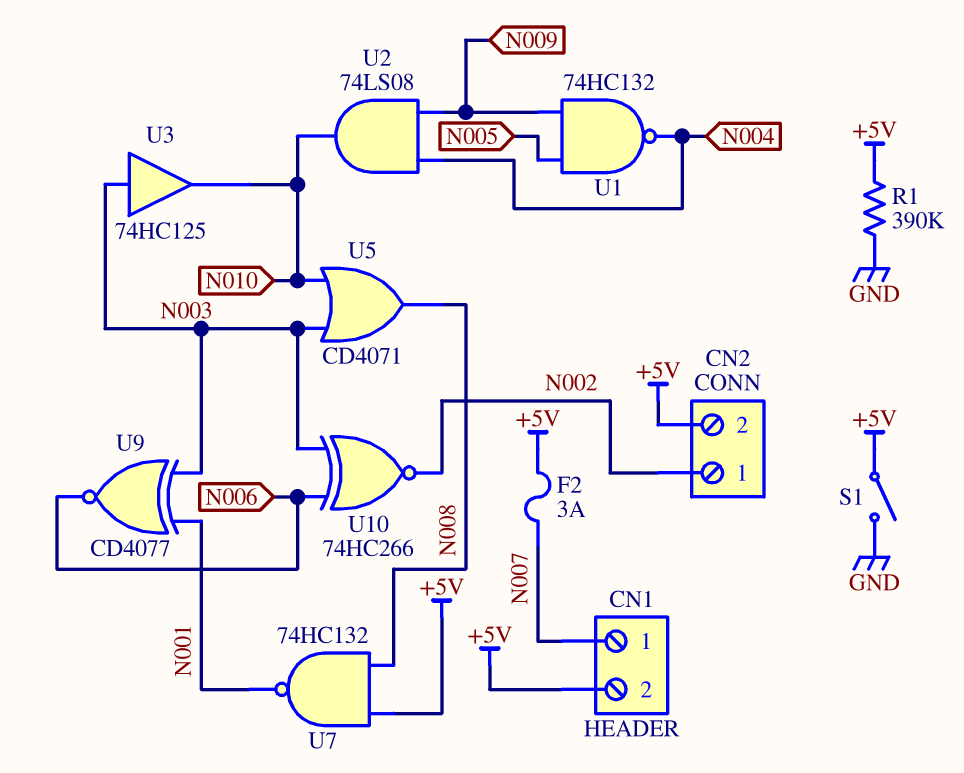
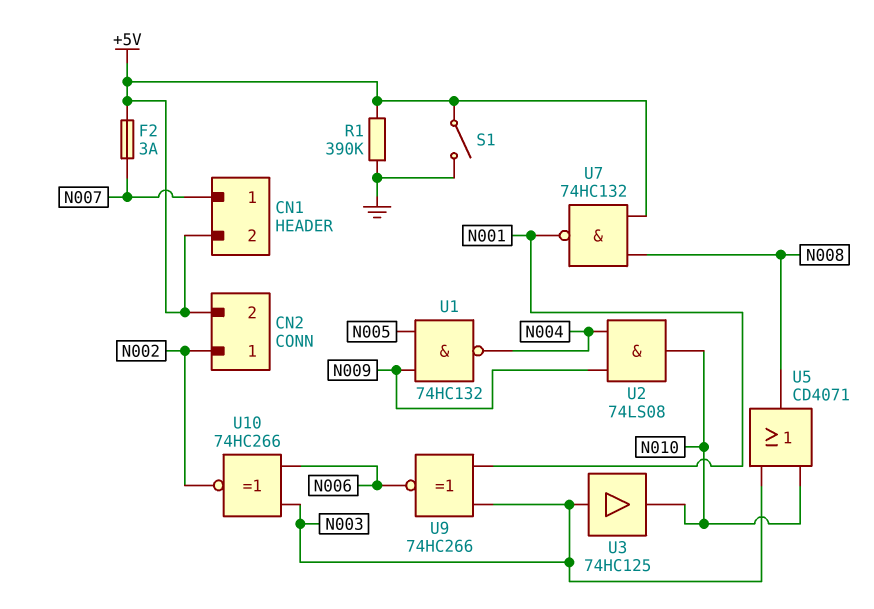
U9: XNOR CD4077 (in N001, in N003, out N006) -> XNOR 74HC266 (in N001, in N003, out N006)

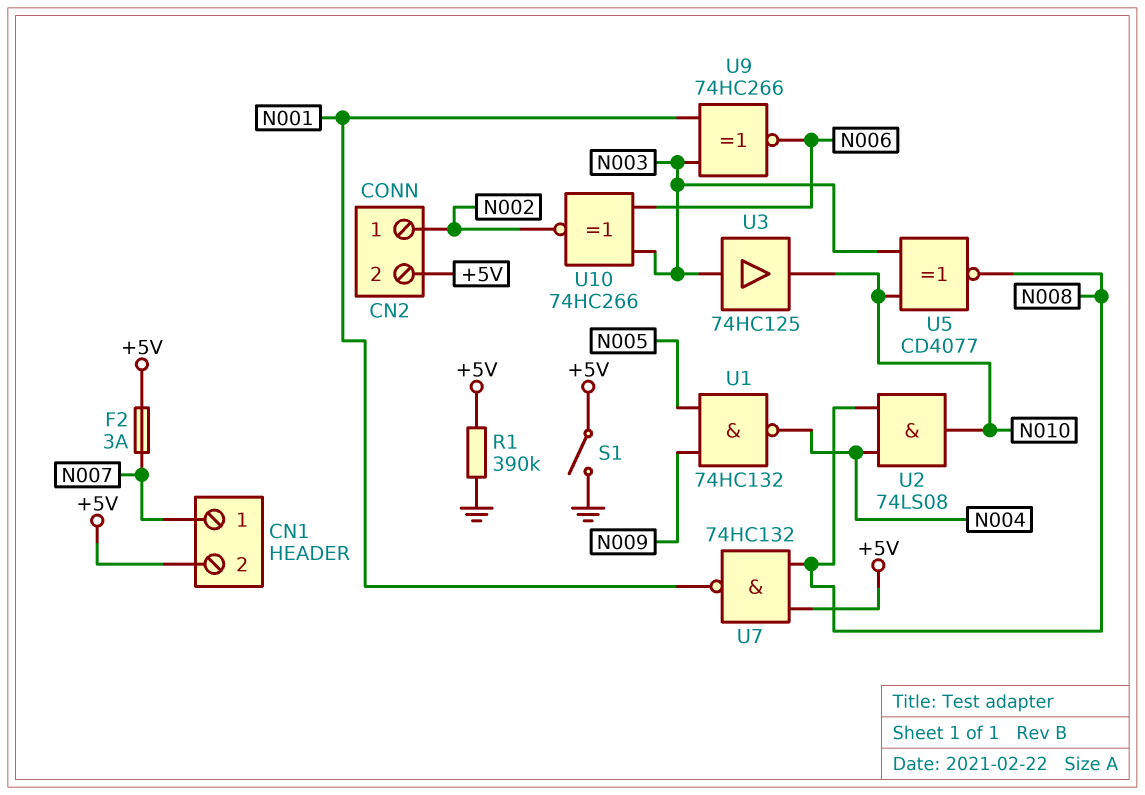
U2: AND 74LS08 (in N004, in N009, out N010) -> AND 74LS08 (in N004, in N008, out N010)
U5: OR CD4071 (in N003, in N010, out N008) -> XNOR CD4077 (in N003, in N010, out N008)

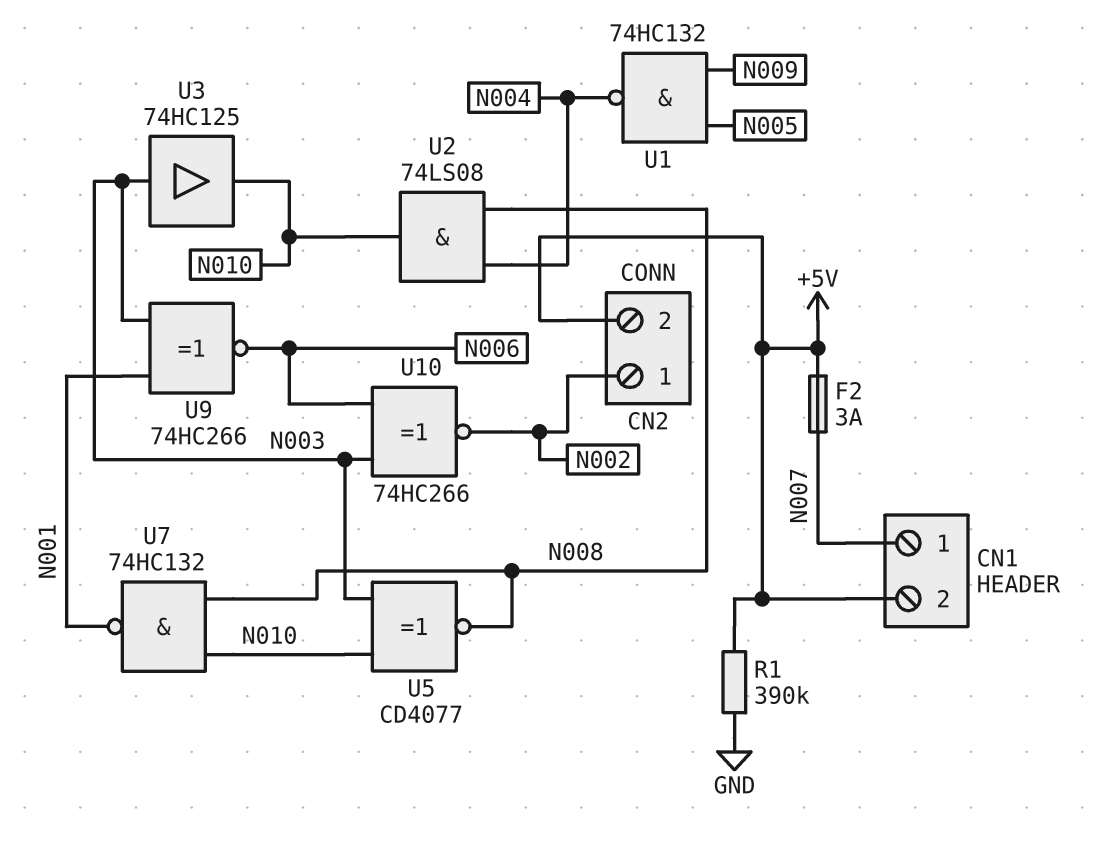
S1: switch (+5V, GND) -> none
U7: NAND 74HC132 (in +5V, in N008, out N001) -> NAND 74HC132 (in N008, in N010, out N001)

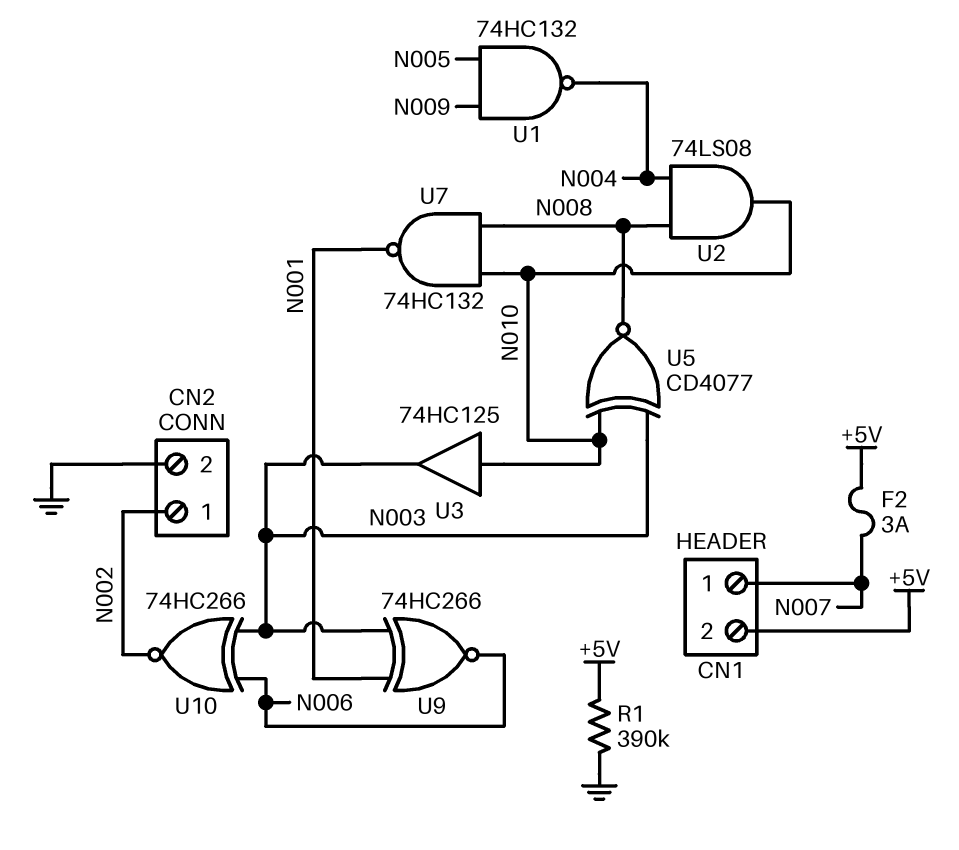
CN2 pin 2: +5V -> GND
U3: buffer 74HC125 (in N003, out N010) -> buffer 74HC125 (in N010, out N003)

